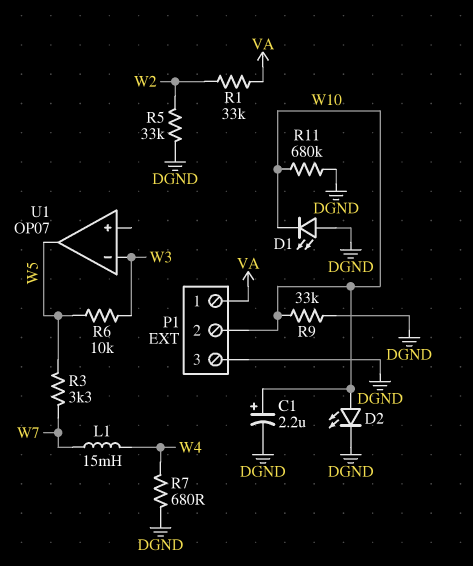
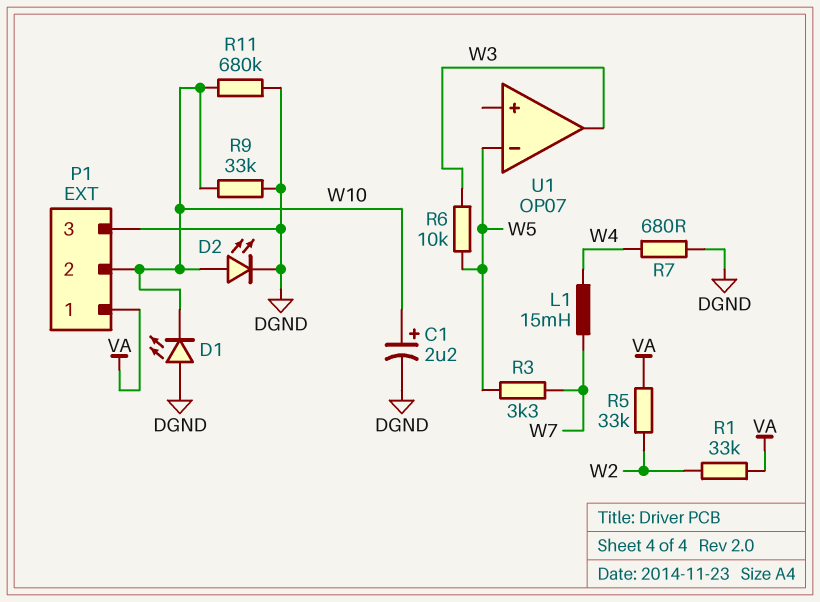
R5: 33k (DGND, W2) -> 33k (VA, W2)
U1 pin in-: W3 -> W5
U1 pin out: W5 -> W3

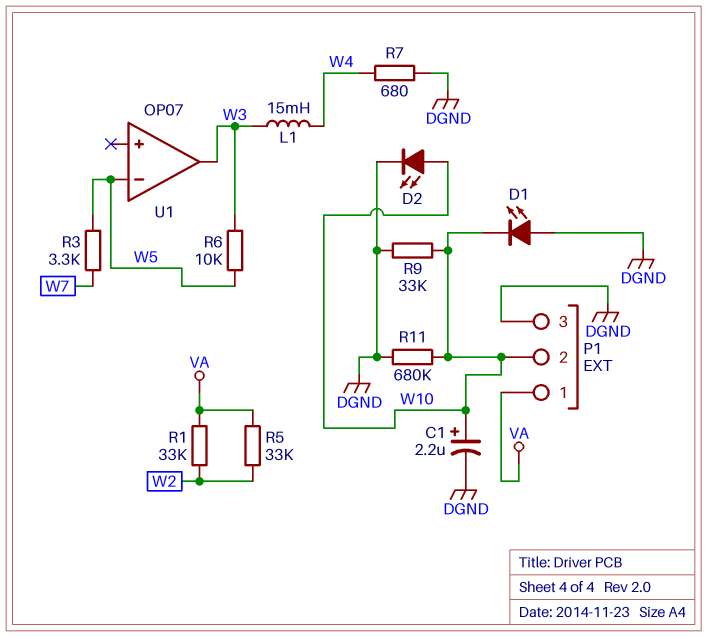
L1: 15mH (W4, W7) -> 15mH (W3, W4)

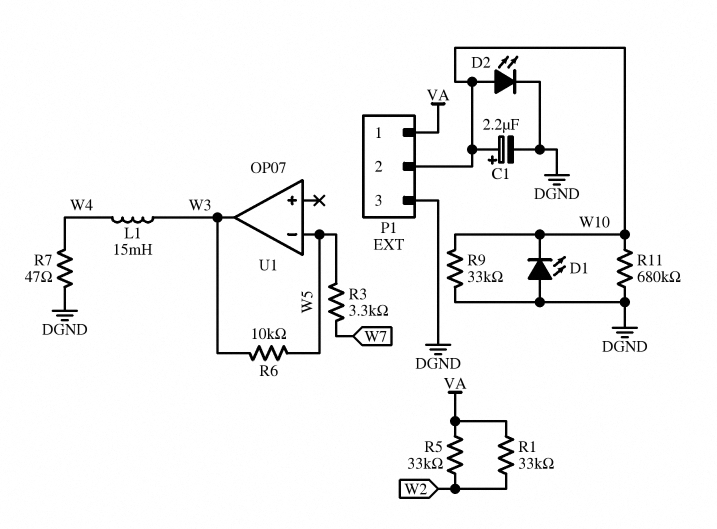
R7: 680 (DGND, W4) -> 47 (DGND, W4)

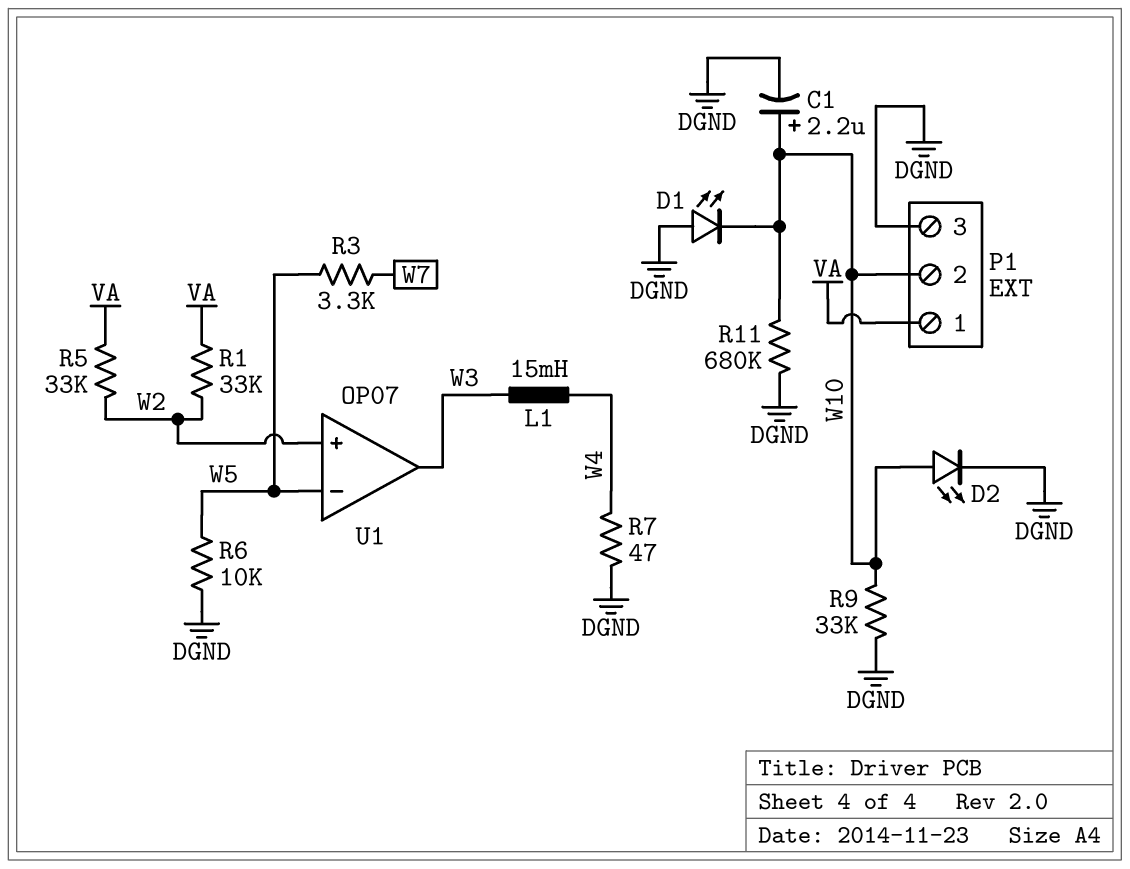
R6: 10k (W3, W5) -> 10k (DGND, W5)
U1 pin in+: none -> W2

